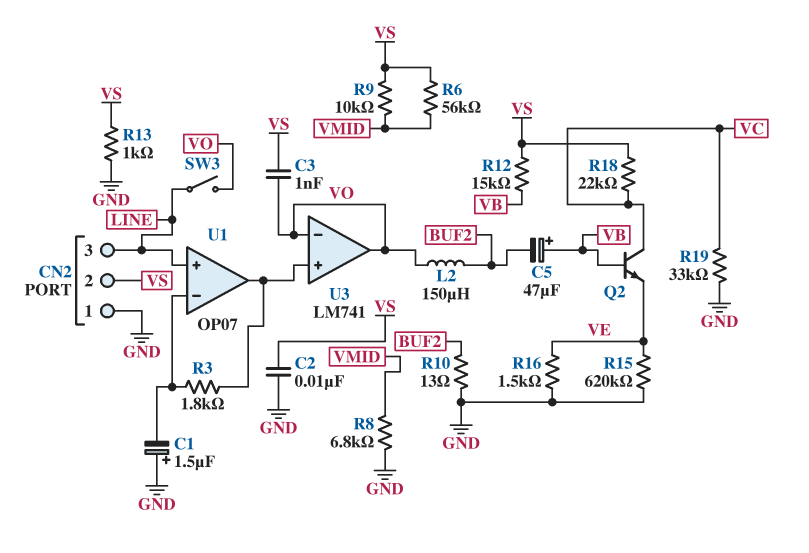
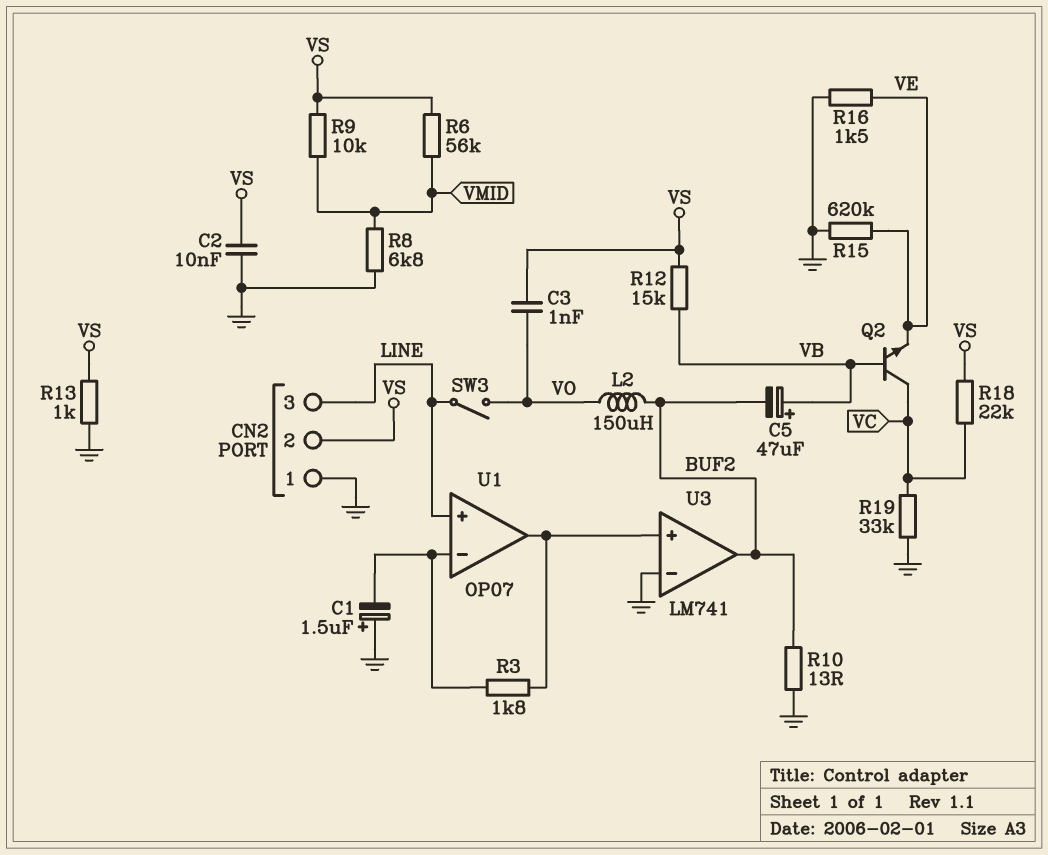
U3 pin in-: VO -> GND
U3 pin out: VO -> BUF2

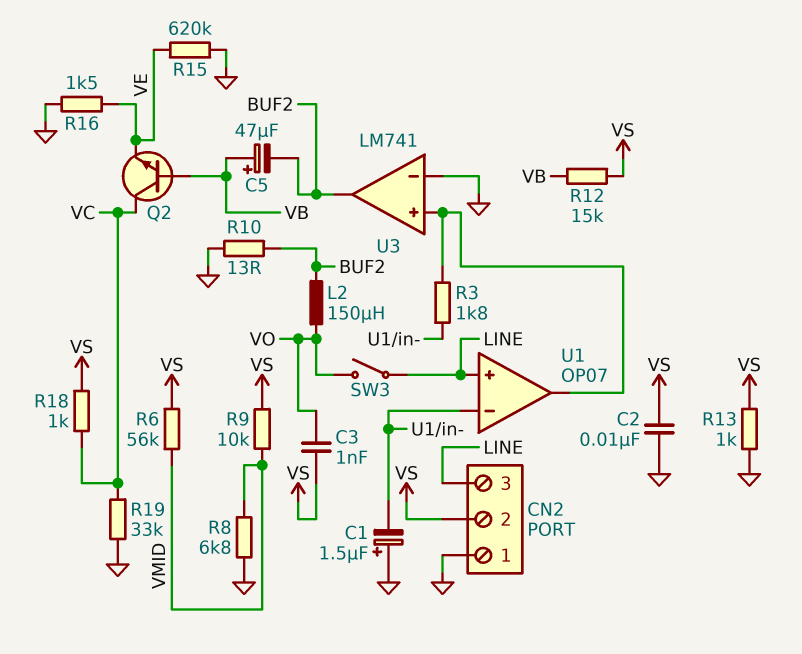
R18: 22k (VC, VS) -> 1k (VC, VS)

